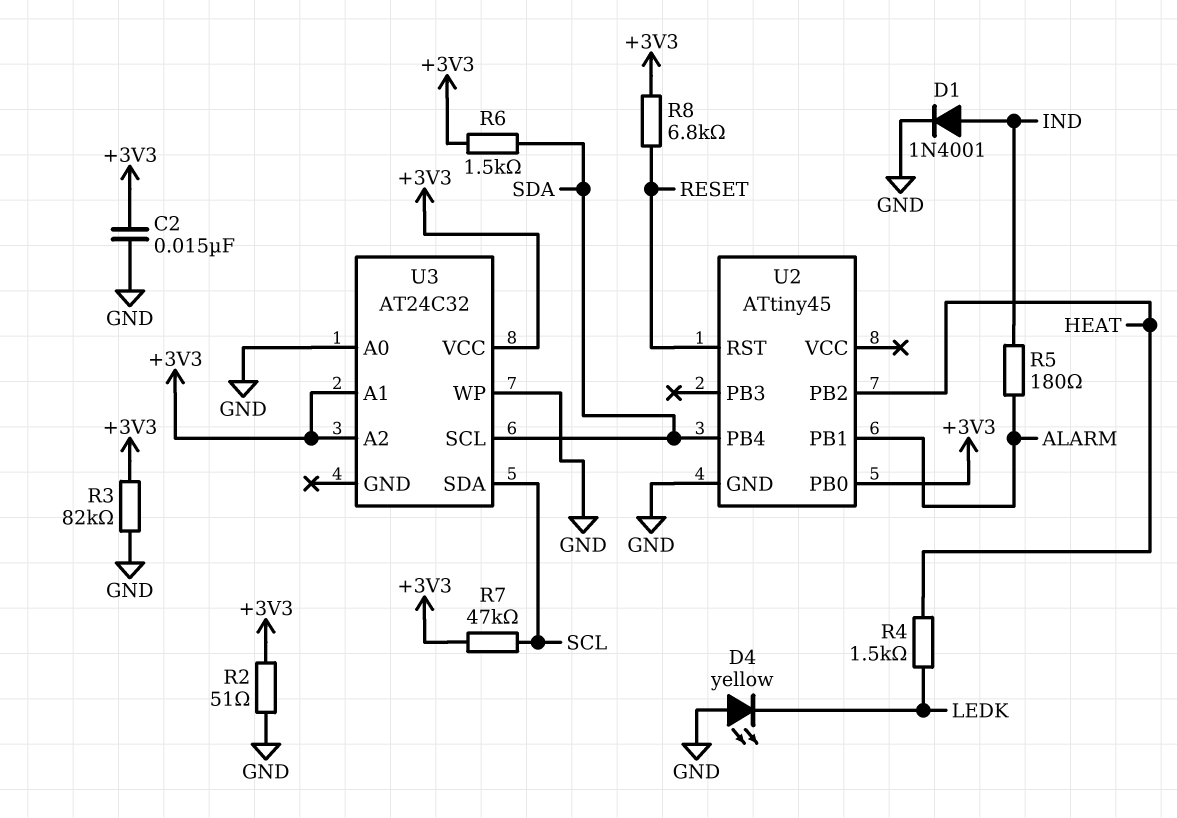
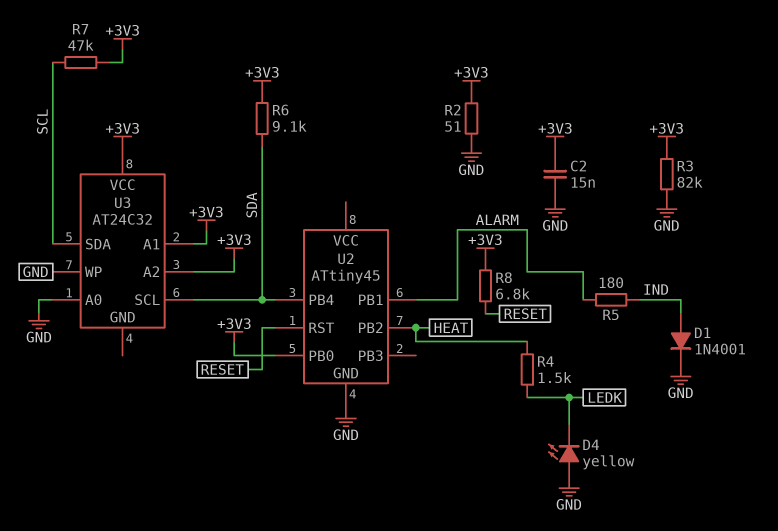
R6: 1.5k (+3V3, SDA) -> 9.1k (+3V3, SDA)

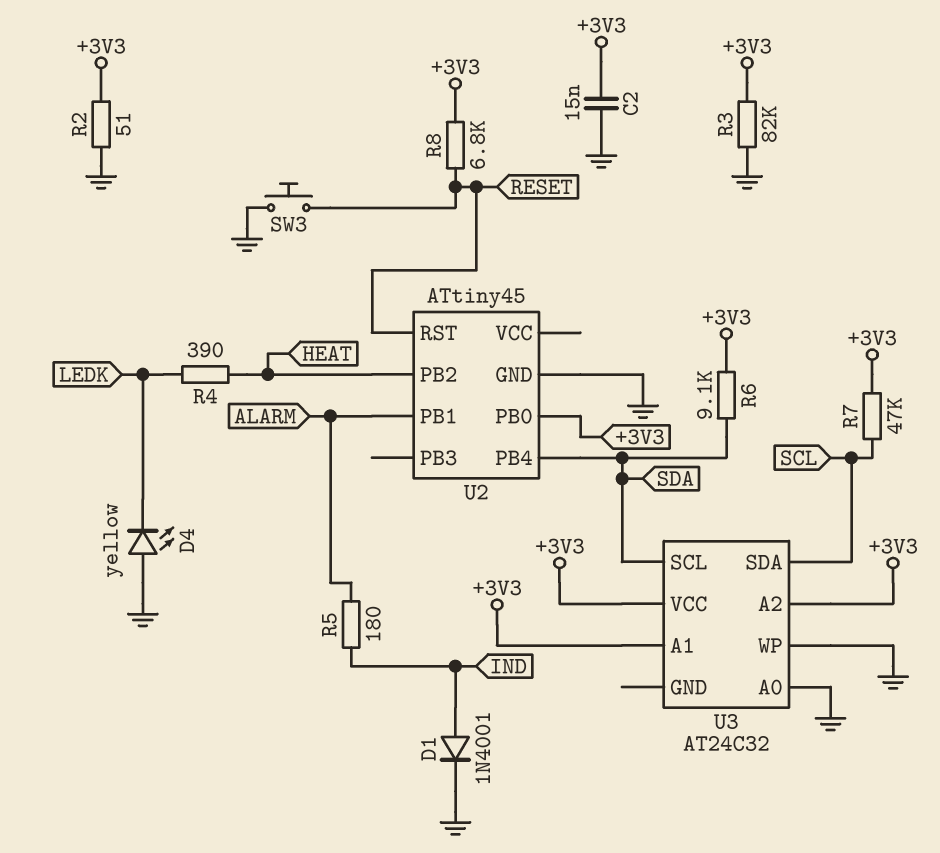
R4: 1.5k (HEAT, LEDK) -> 390 (HEAT, LEDK)
SW3: none -> button (GND, RESET)

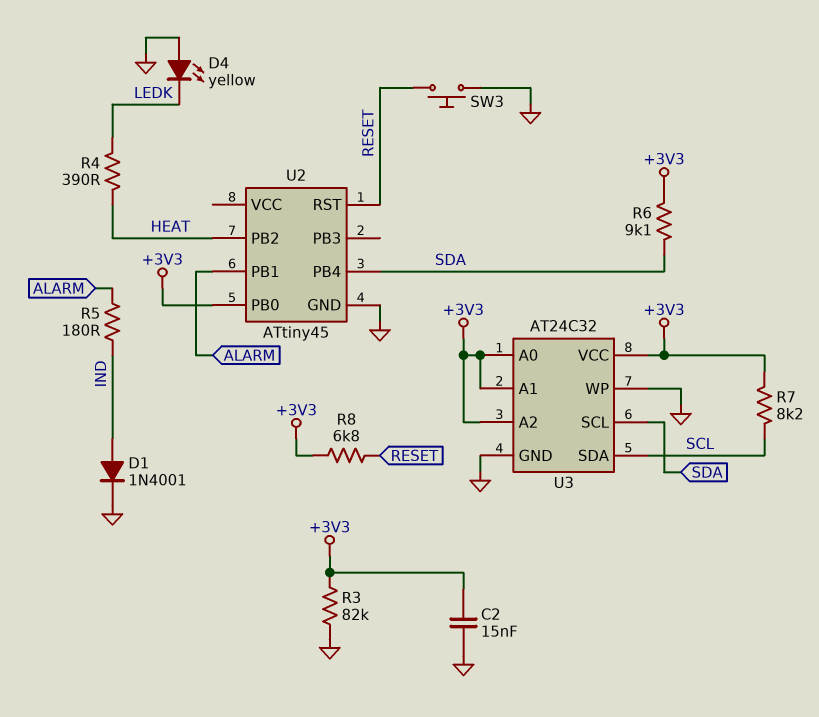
R2: 51 (+3V3, GND) -> none
R7: 47k (+3V3, SCL) -> 8.2k (+3V3, SCL)
U3 pin A0: GND -> +3V3
U3 pin GND: none -> GND

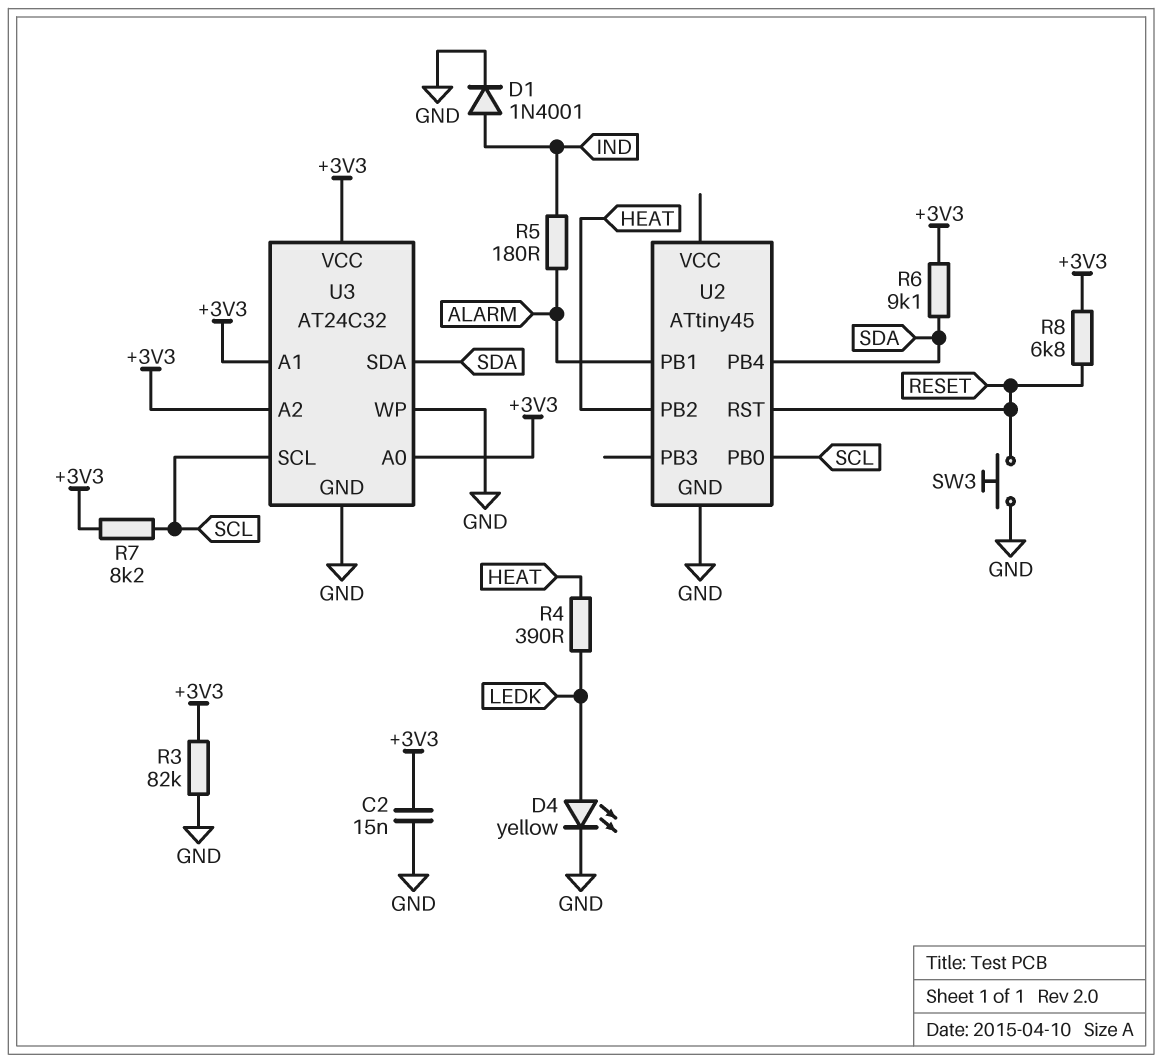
D4: LED yellow (A GND, K LEDK) -> LED yellow (A LEDK, K GND)
U2 pin PB0: +3V3 -> SCL
U3 pin SCL: SDA -> SCL
U3 pin SDA: SCL -> SDA

